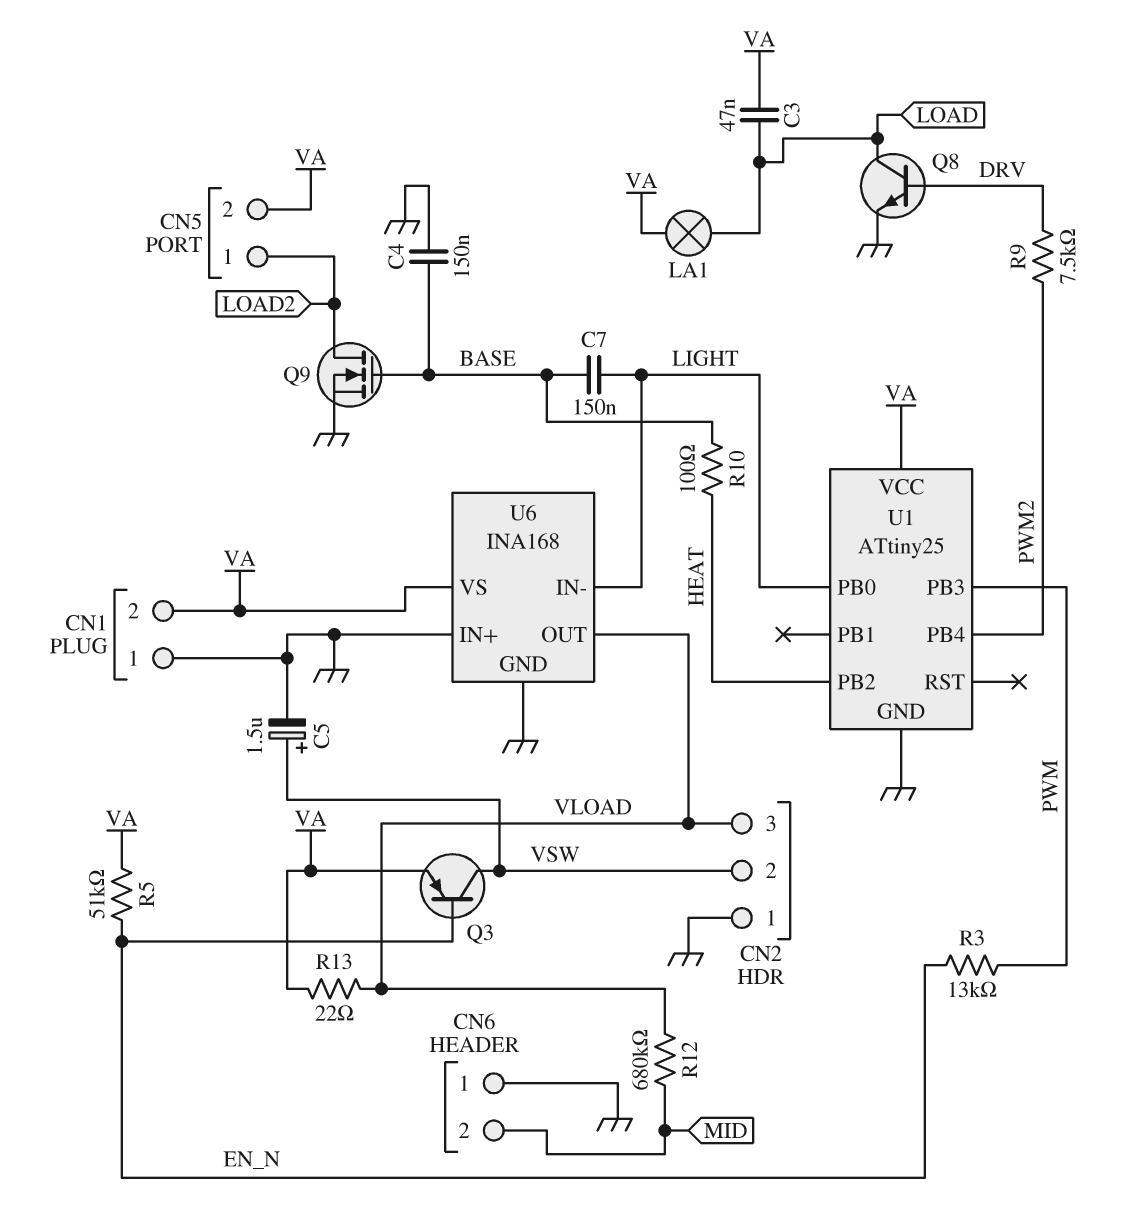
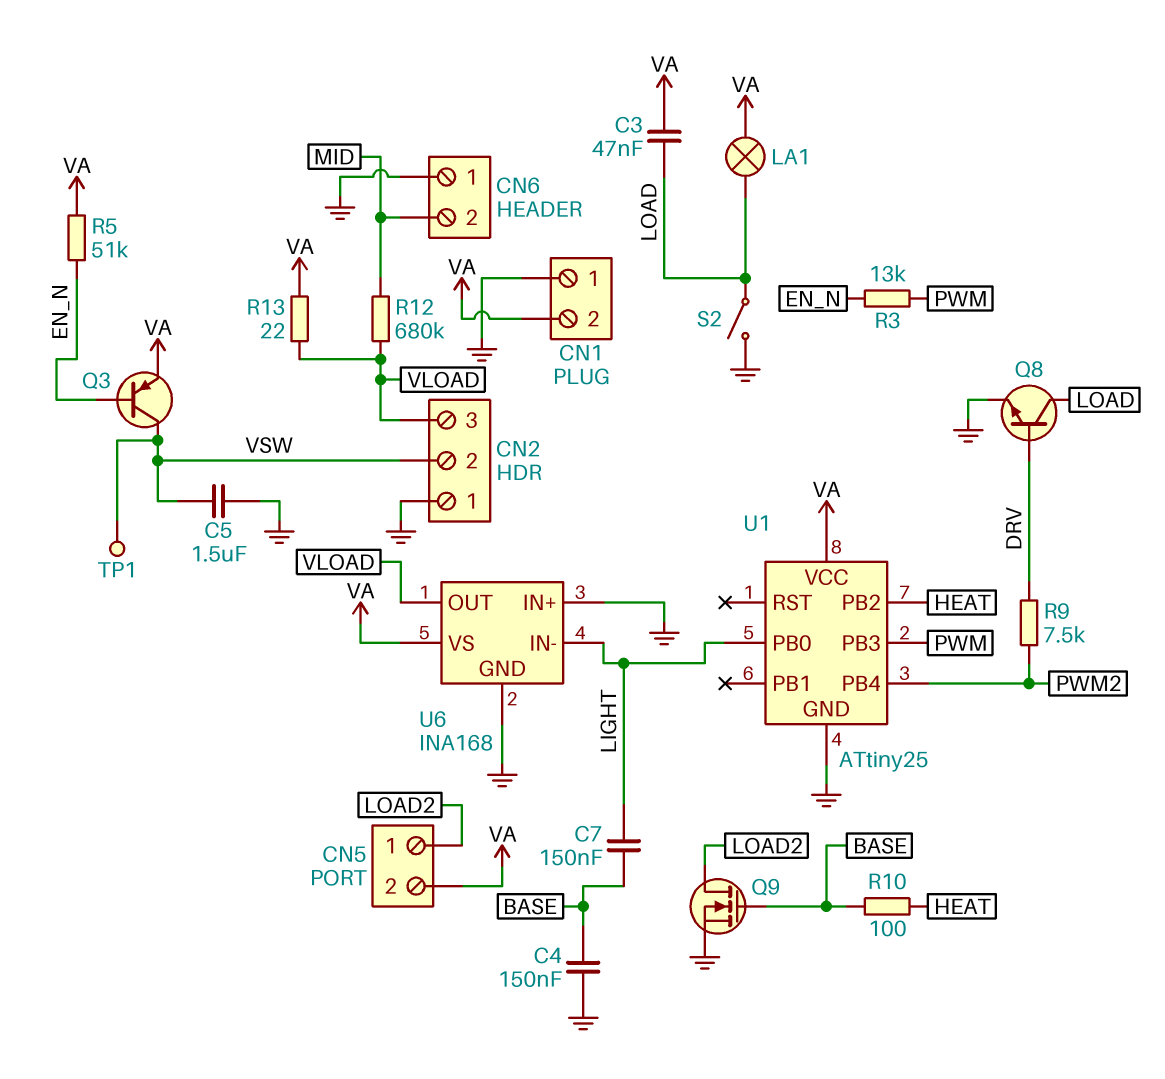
C5: 1.5uF (plus VSW, minus GND) -> 1.5uF (GND, VSW)
S2: none -> switch (GND, LOAD)
TP1: none -> test point (VSW)

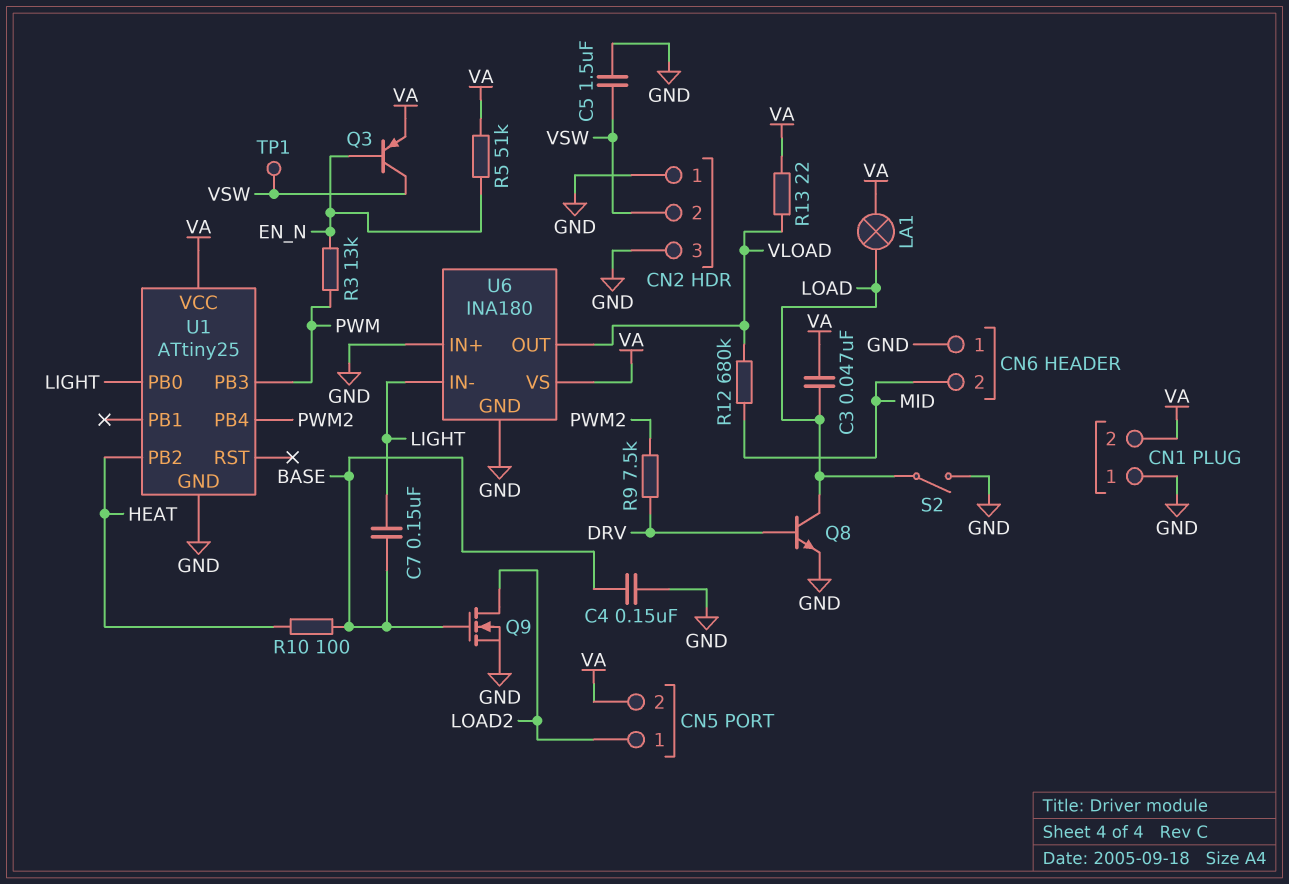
CN2 pin 3: VLOAD -> GND
U6: INA168 -> INA180

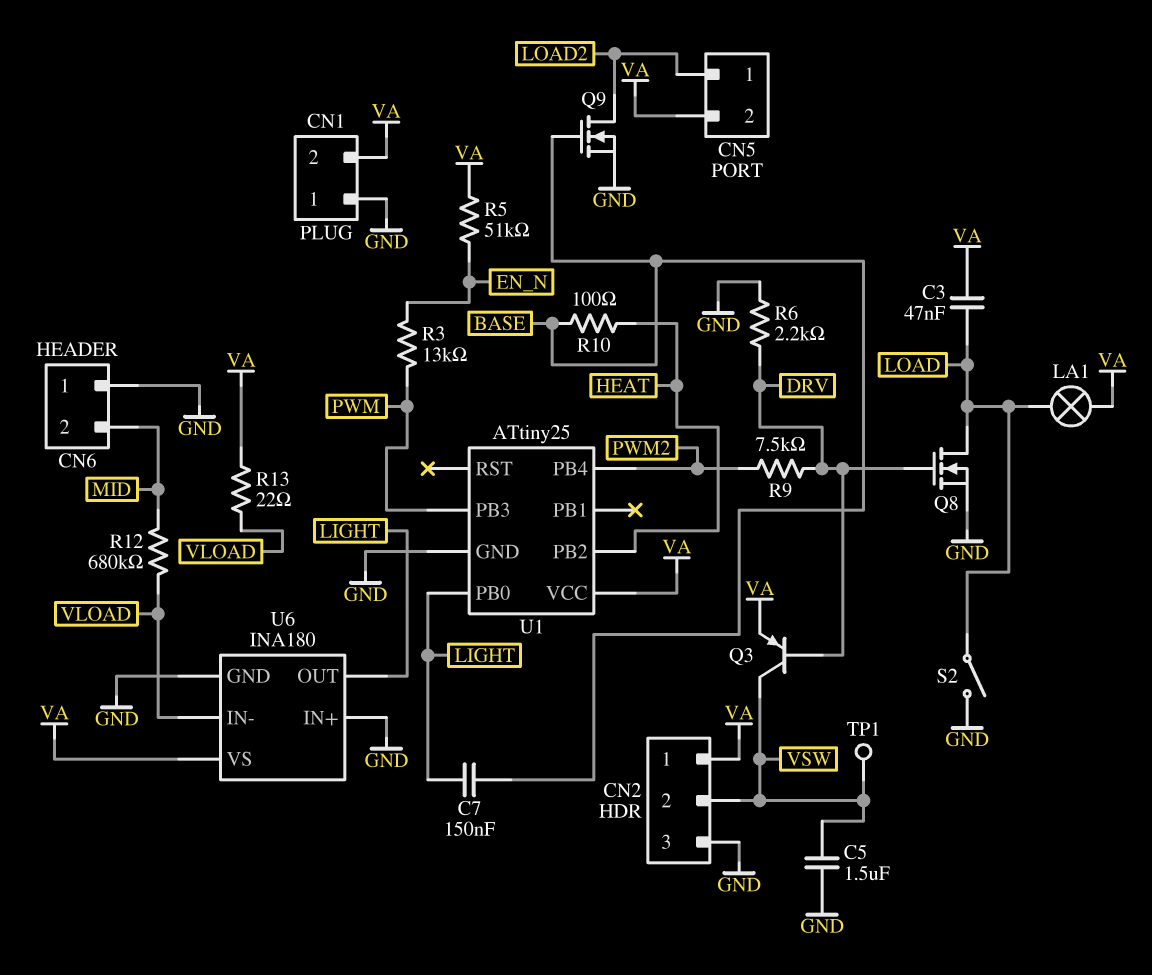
C4: 150nF (BASE, GND) -> none
CN2 pin 1: GND -> VA
Q3: PNP (B EN_N, C VSW, E VA) -> PNP (B DRV, C VSW, E VA)
Q8: NPN (B DRV, C LOAD, E GND) -> NMOS (G DRV, D LOAD, S GND)
R6: none -> 2.2k (DRV, GND)
U6 pin IN-: LIGHT -> VLOAD
U6 pin OUT: VLOAD -> LIGHT

